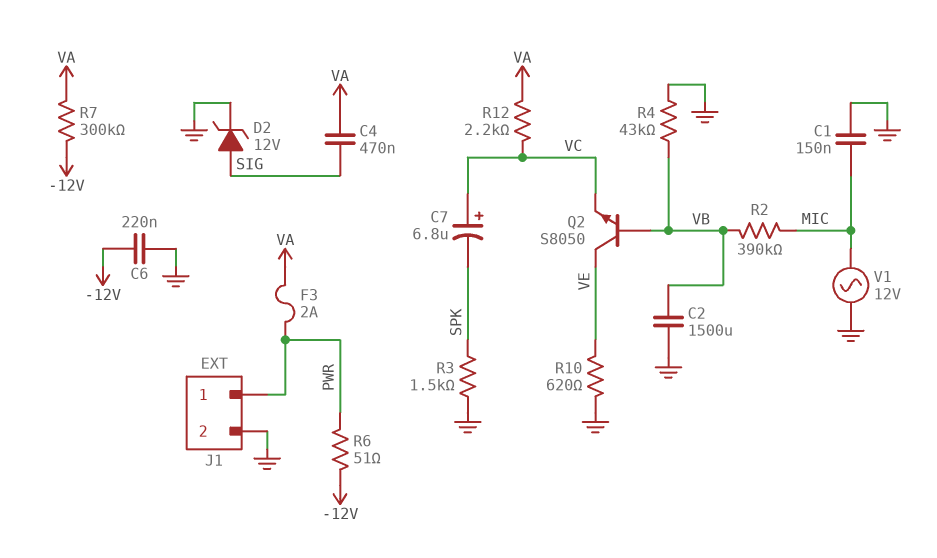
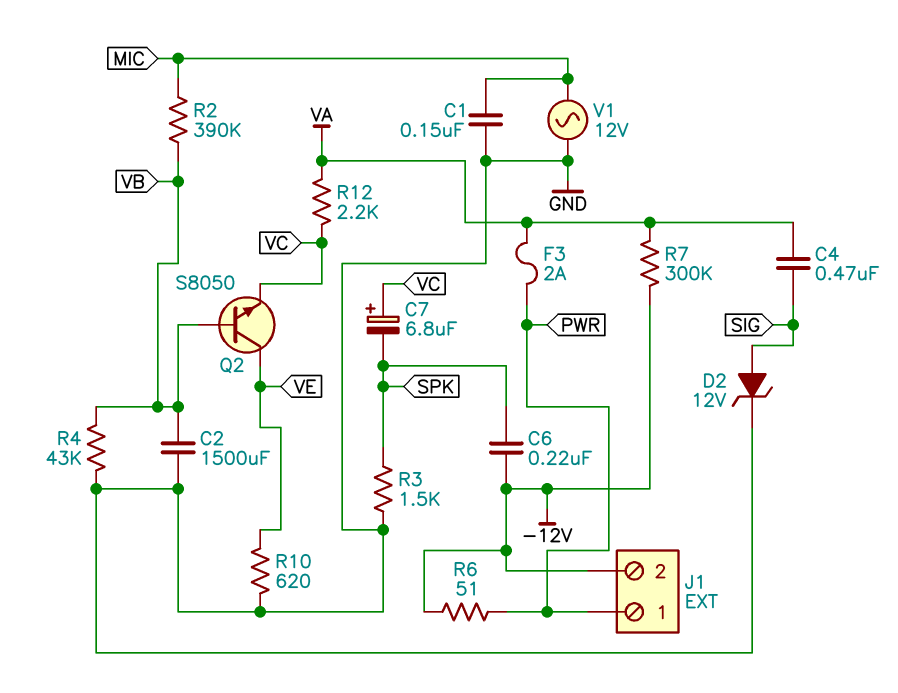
C6: 220nF (-12V, GND) -> 220nF (-12V, SPK)
J1 pin 2: GND -> -12V

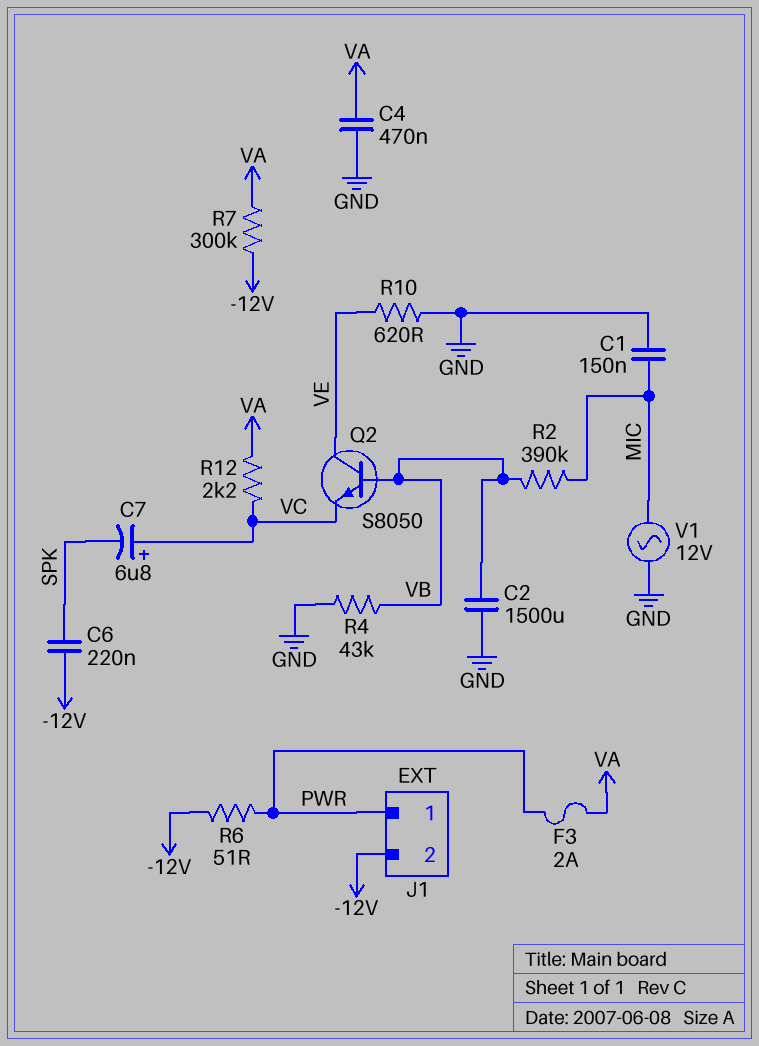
C4: 470nF (SIG, VA) -> 470nF (GND, VA)
D2: zener 12V (A SIG, K GND) -> none
R3: 1.5k (GND, SPK) -> none

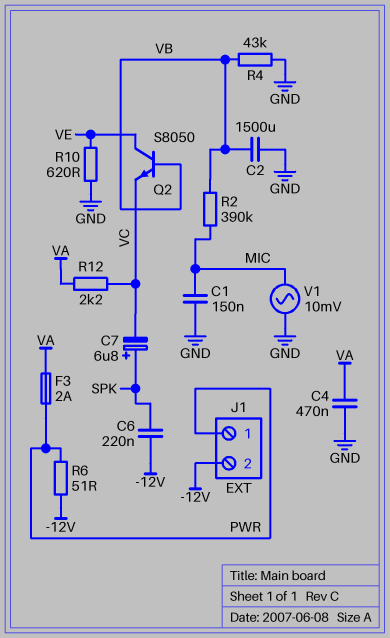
C7: 6.8uF (plus VC, minus SPK) -> 6.8uF (plus SPK, minus VC)
R7: 300k (-12V, VA) -> none
V1: AC 12V (GND, MIC) -> AC 10mV (GND, MIC)

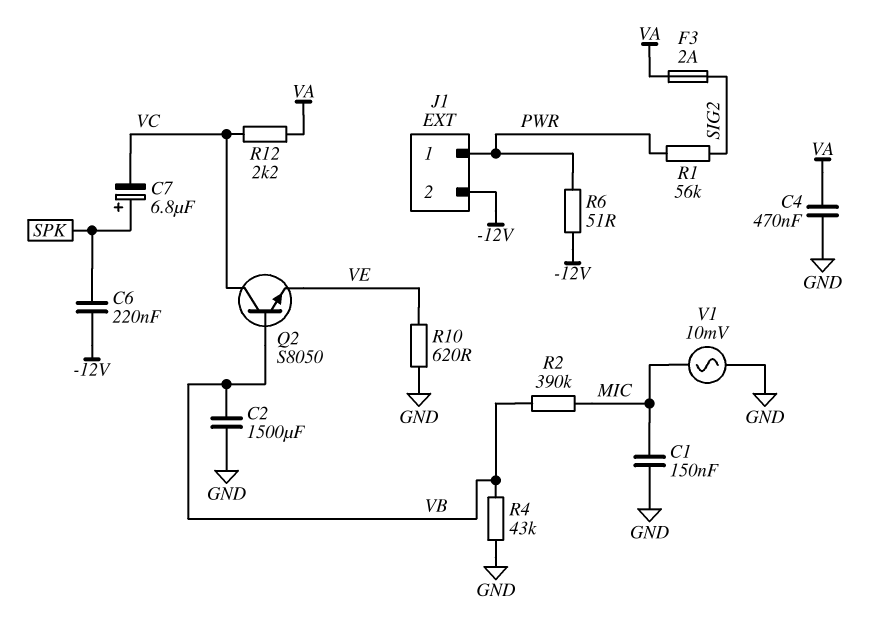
F3: 2A (PWR, VA) -> 2A (SIG2, VA)
Q2: NPN S8050 (B VB, C VE, E VC) -> NPN S8050 (B VB, C VC, E VE)
R1: none -> 56k (PWR, SIG2)

